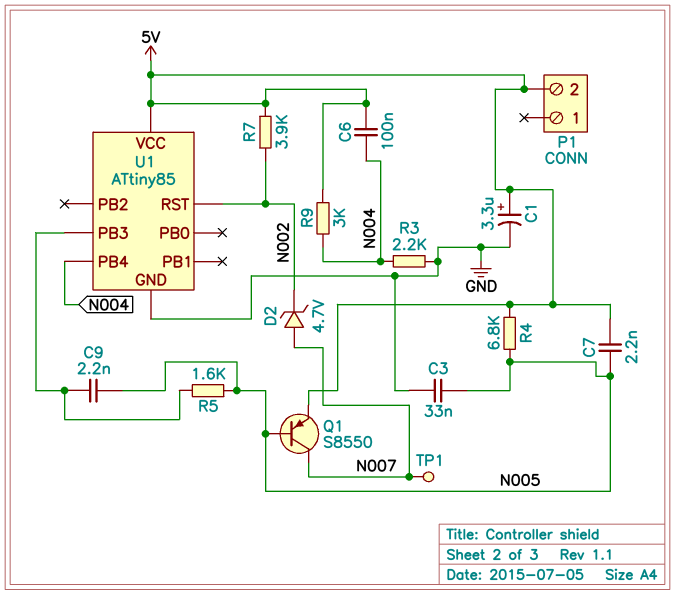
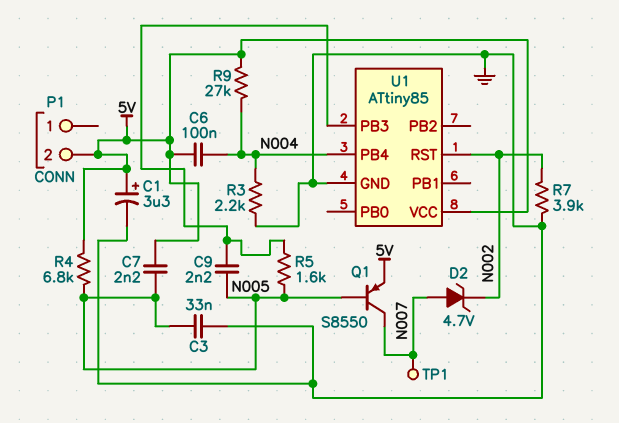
R7: 3.9k (5V, N002) -> 3.9k (GND, N002)
R9: 3k (5V, N004) -> 27k (5V, N004)

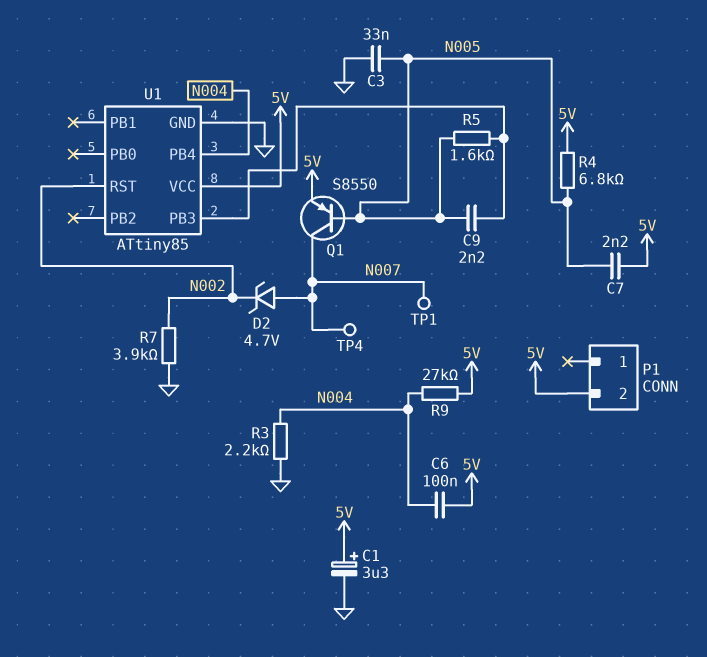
TP4: none -> test point (N007)

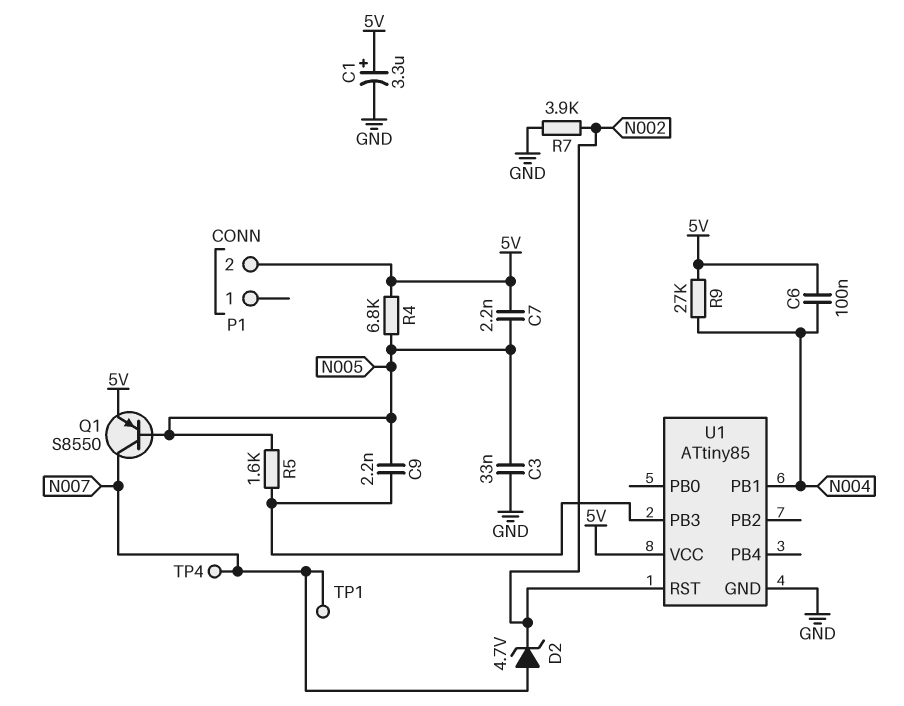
R3: 2.2k (GND, N004) -> none
U1 pin PB1: none -> N004
U1 pin PB4: N004 -> none

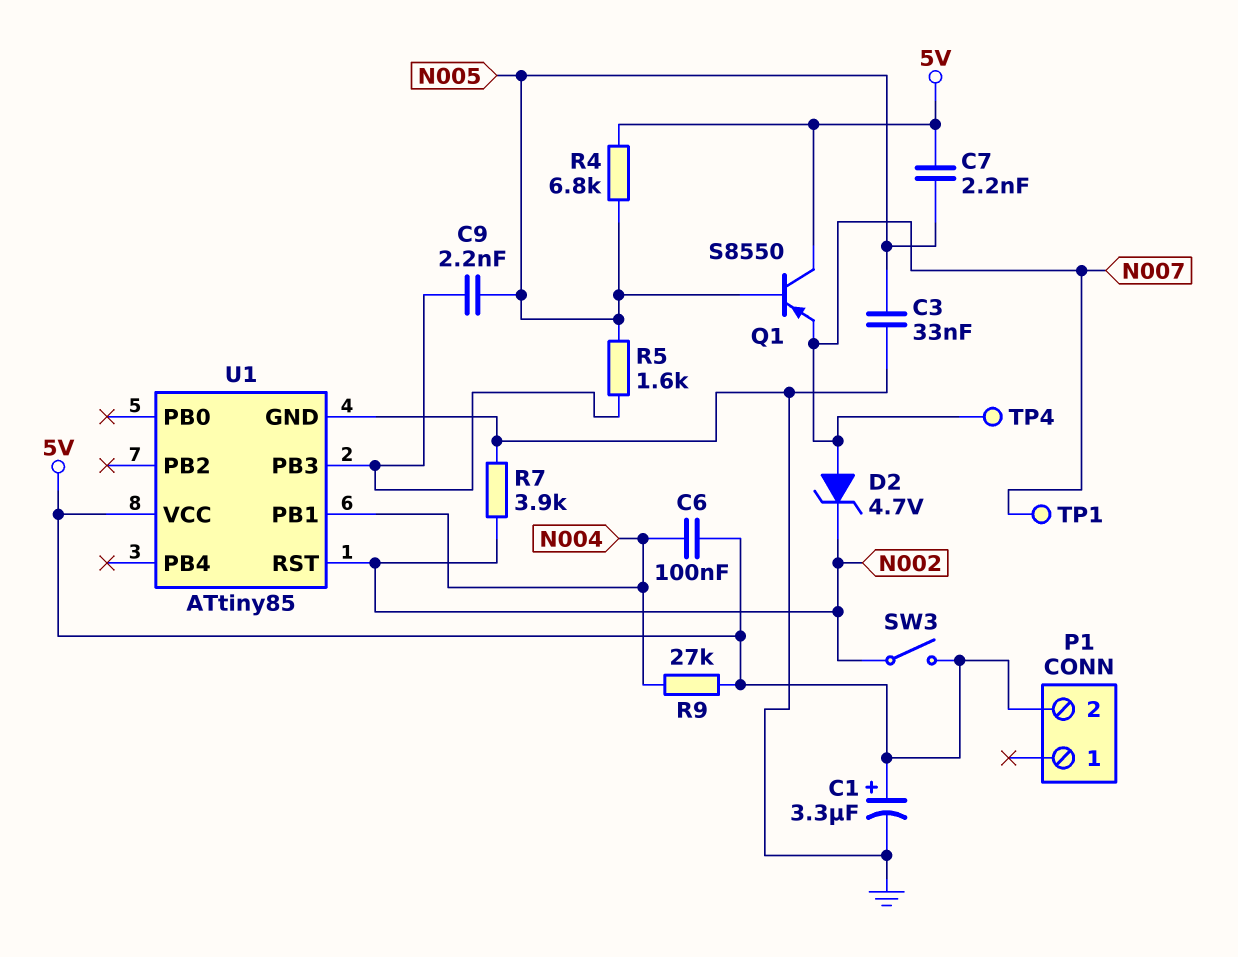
Q1: PNP S8550 (B N005, C N007, E 5V) -> PNP S8550 (B N005, C 5V, E N007)
SW3: none -> switch (5V, N002)

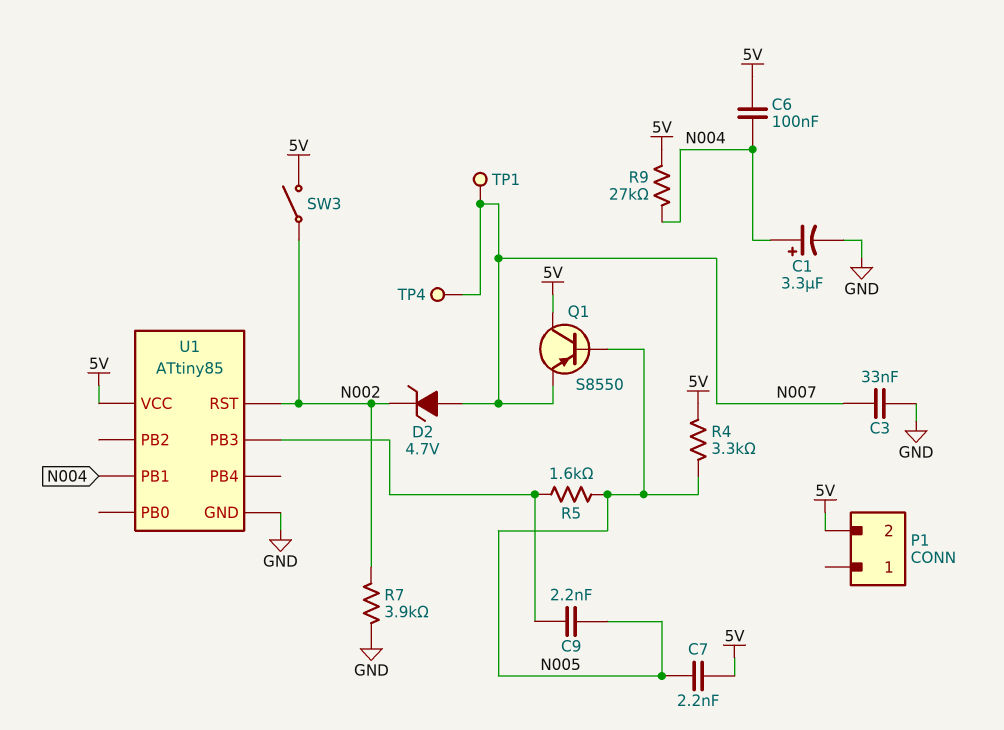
C1: 3.3uF (plus 5V, minus GND) -> 3.3uF (plus N004, minus GND)
C3: 33nF (GND, N005) -> 33nF (GND, N007)
R4: 6.8k (5V, N005) -> 3.3k (5V, N005)

